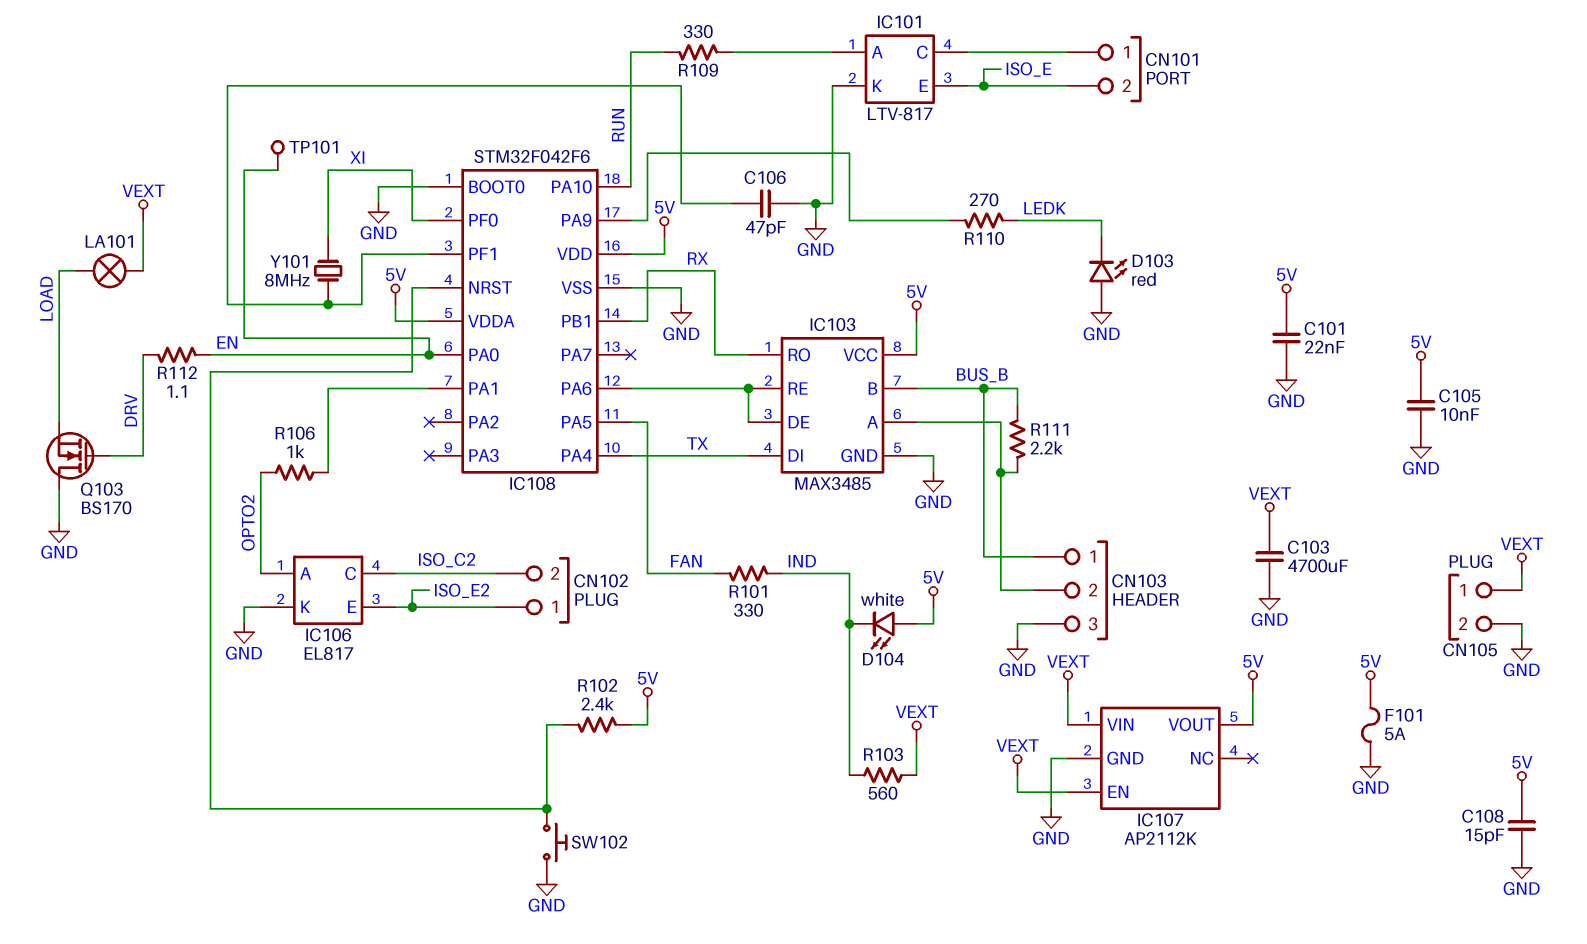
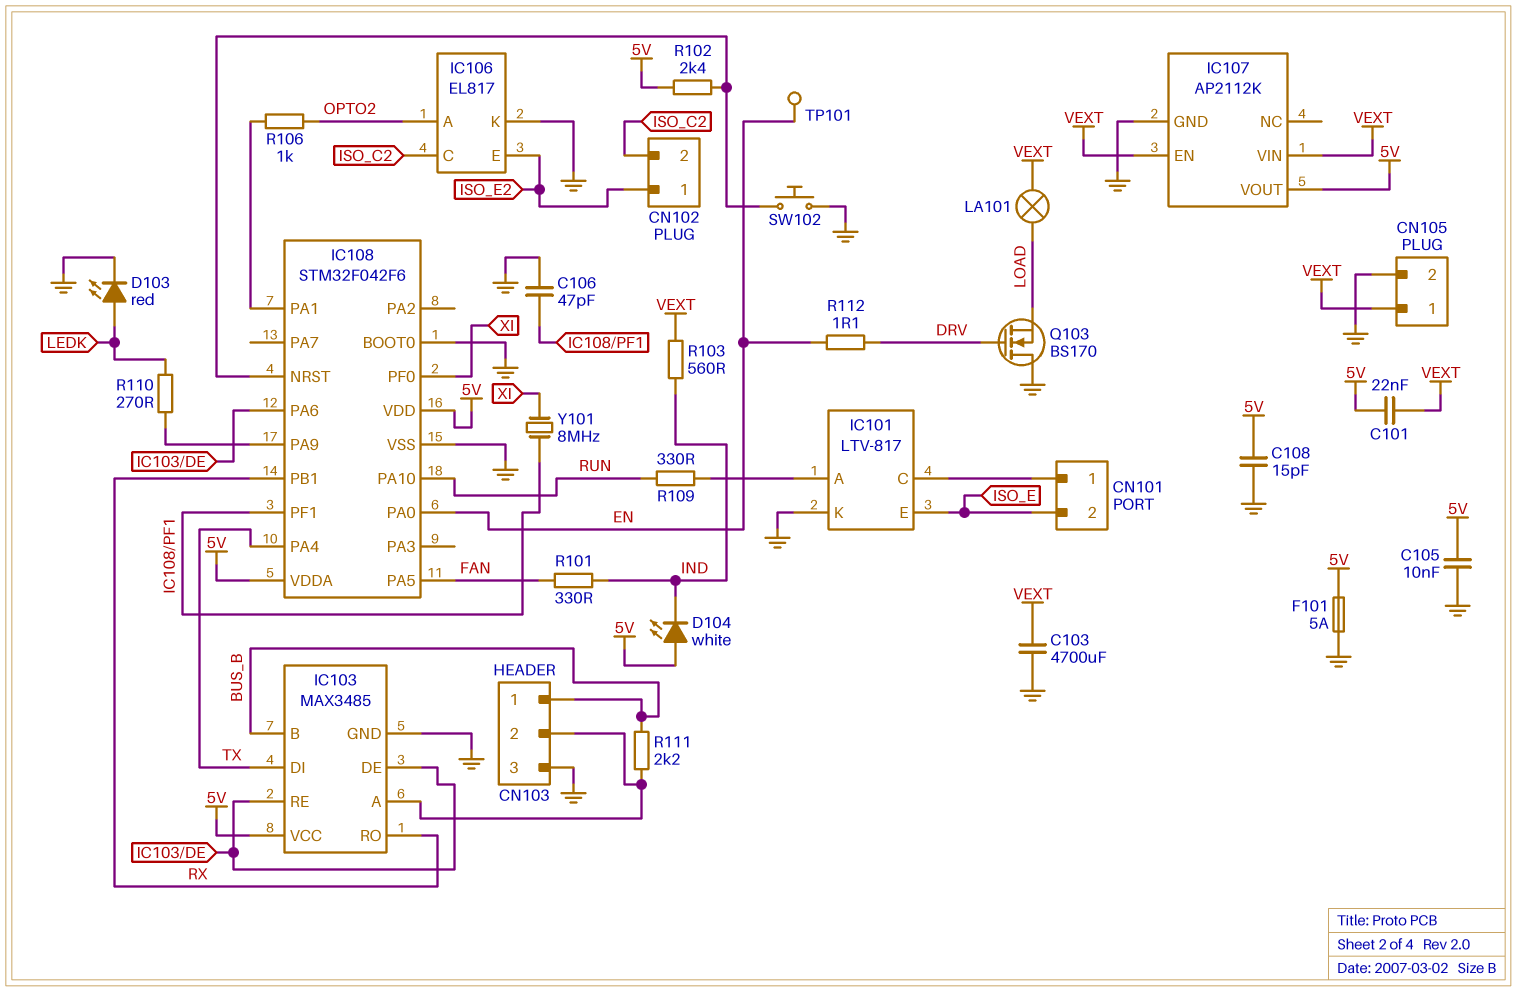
C101: 22nF (5V, GND) -> 22nF (5V, VEXT)
D103: LED red (A GND, K LEDK) -> LED red (A LEDK, K GND)

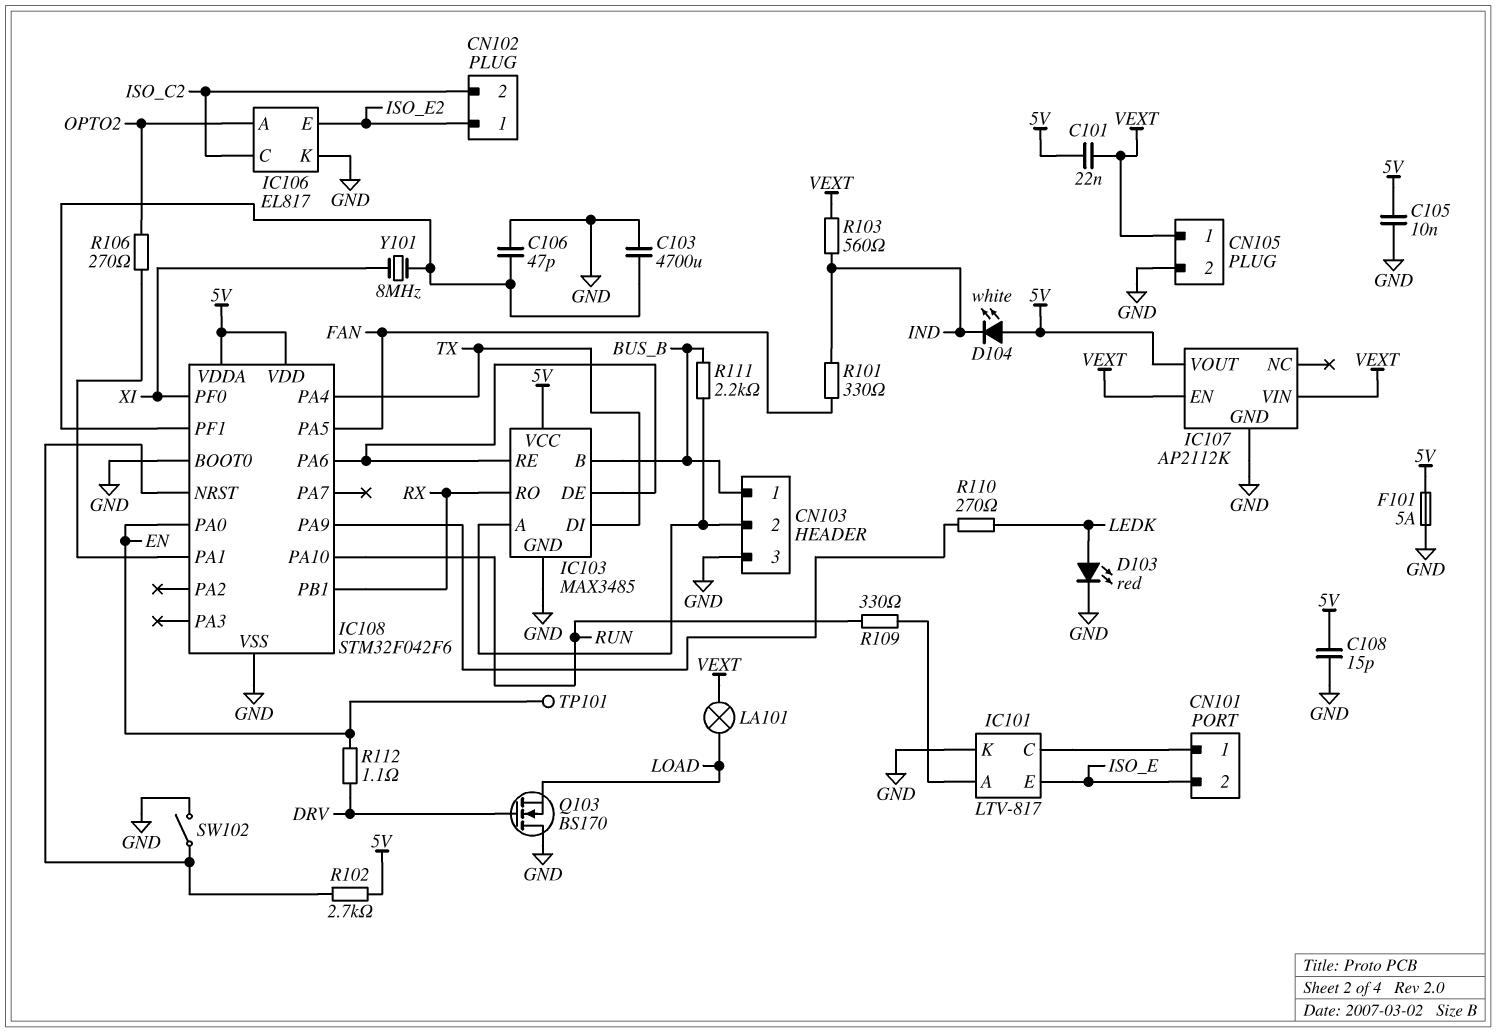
C103: 4700uF (GND, VEXT) -> 4700uF (GND, IC108/PF1)
R102: 2.4k (5V, IC108/NRST) -> 2.7k (5V, IC108/NRST)
R106: 1k (IC108/PA1, OPTO2) -> 270 (IC108/PA1, OPTO2)
SW102: button (GND, IC108/NRST) -> switch (GND, IC108/NRST)

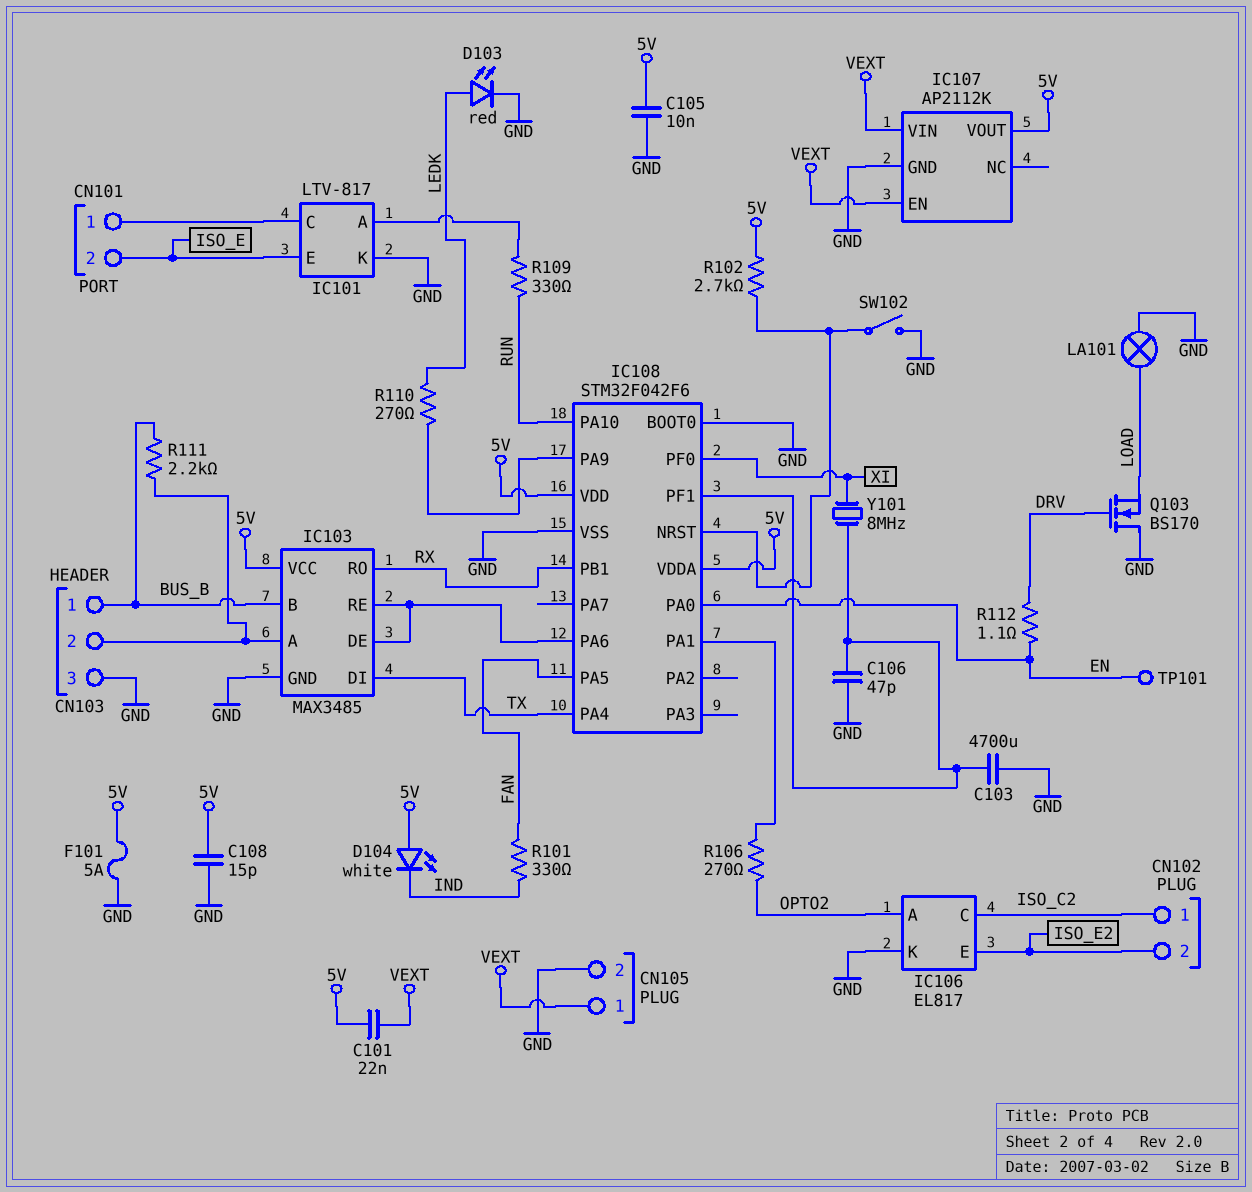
CN102 pin 1: ISO_E2 -> ISO_C2
CN102 pin 2: ISO_C2 -> ISO_E2
LA101: lamp (LOAD, VEXT) -> lamp (GND, LOAD)
R103: 560 (IND, VEXT) -> none

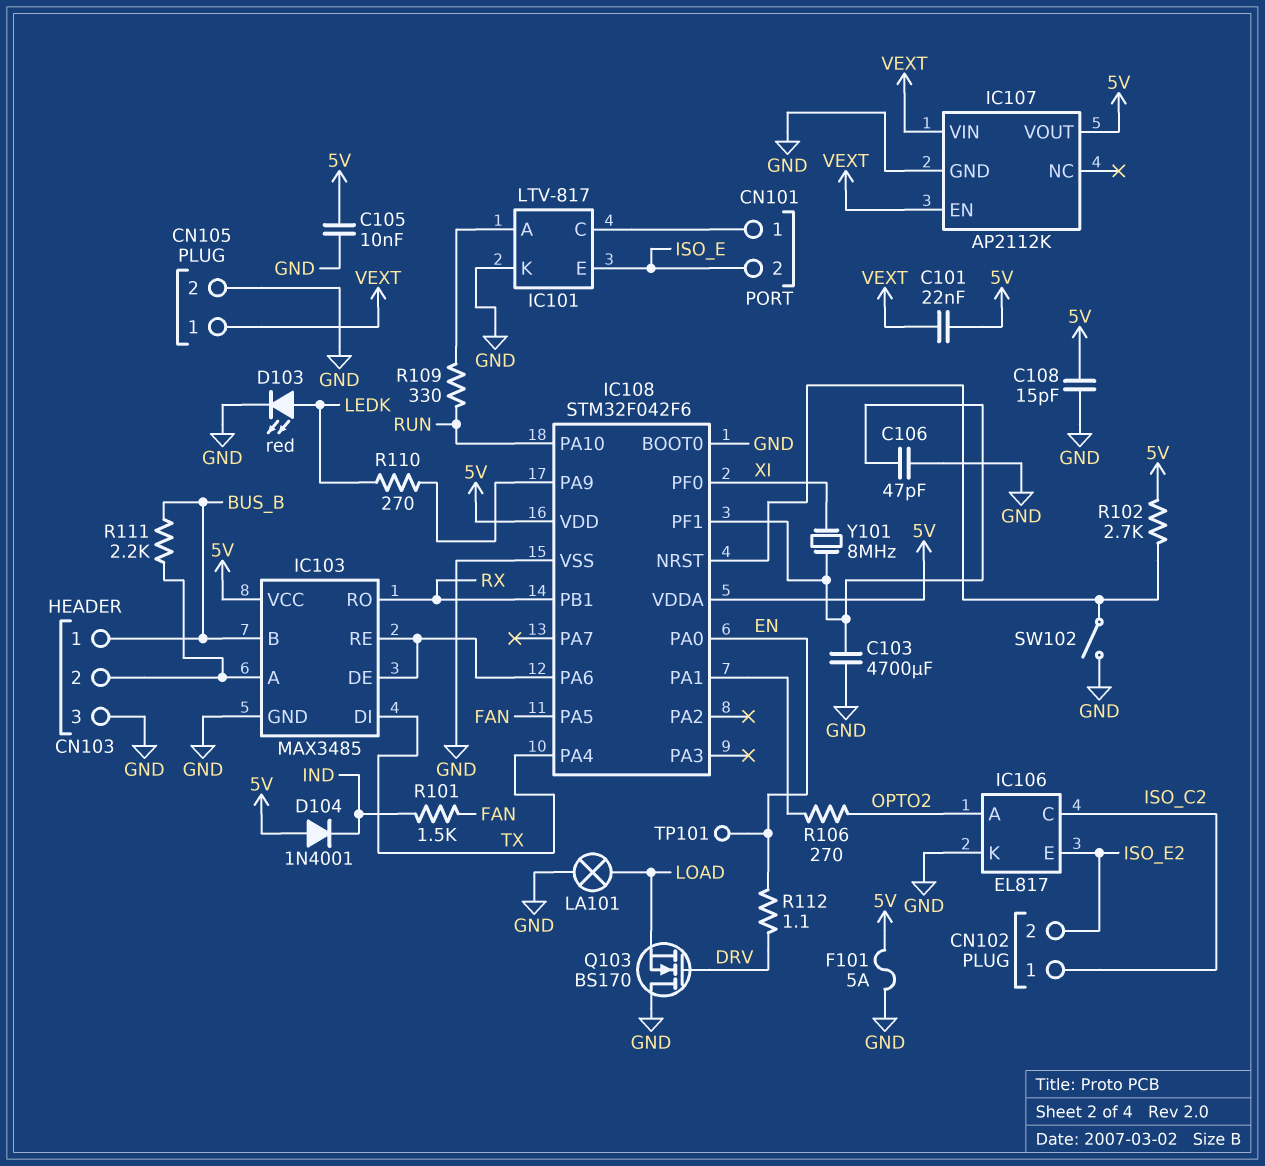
D104: LED white (A 5V, K IND) -> diode 1N4001 (A 5V, K IND)
R101: 330 (FAN, IND) -> 1.5k (FAN, IND)

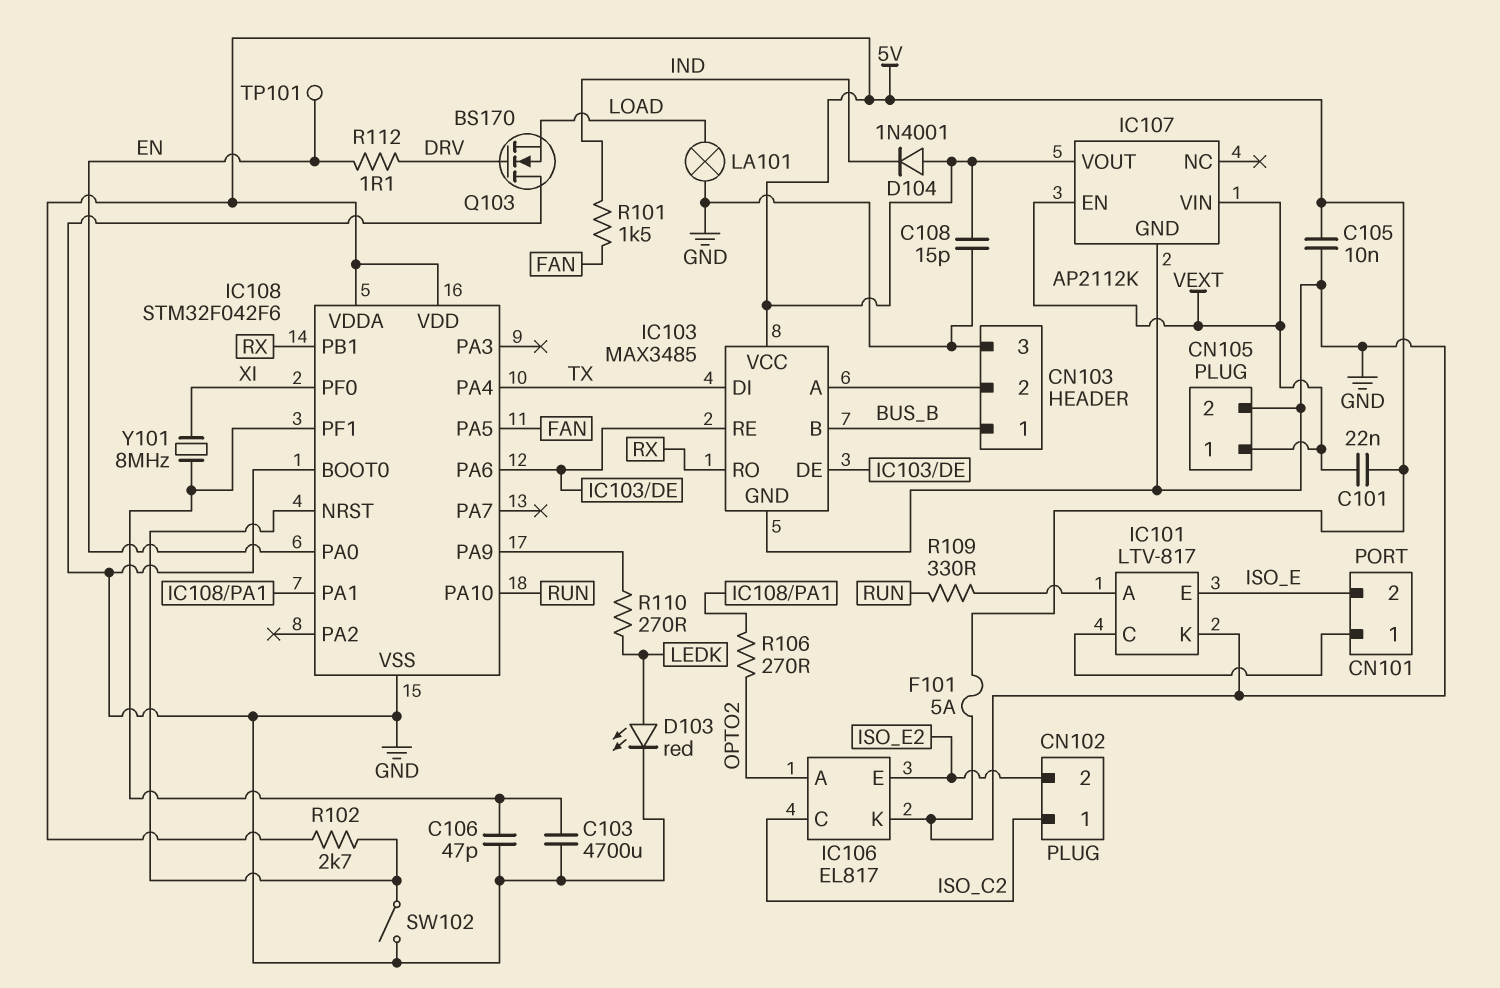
R111: 2.2k (BUS_B, CN103/2) -> none

